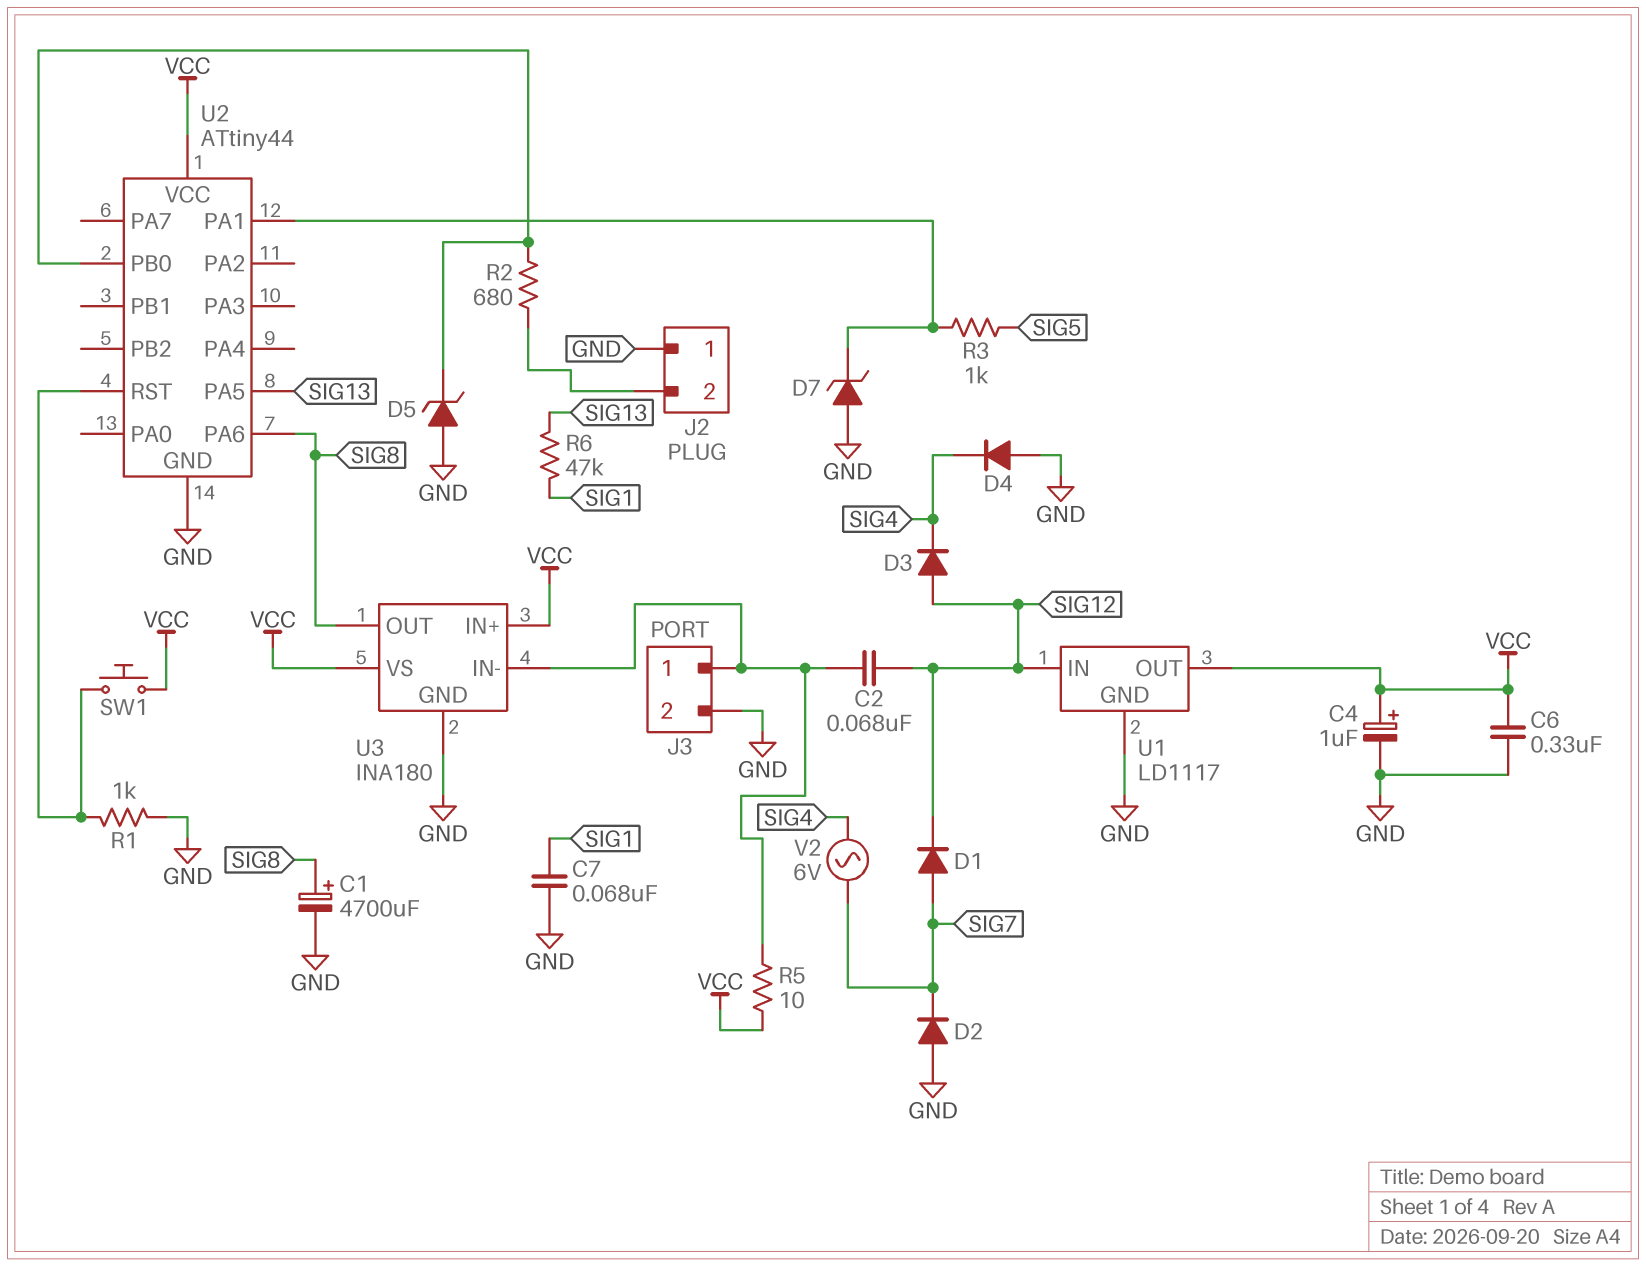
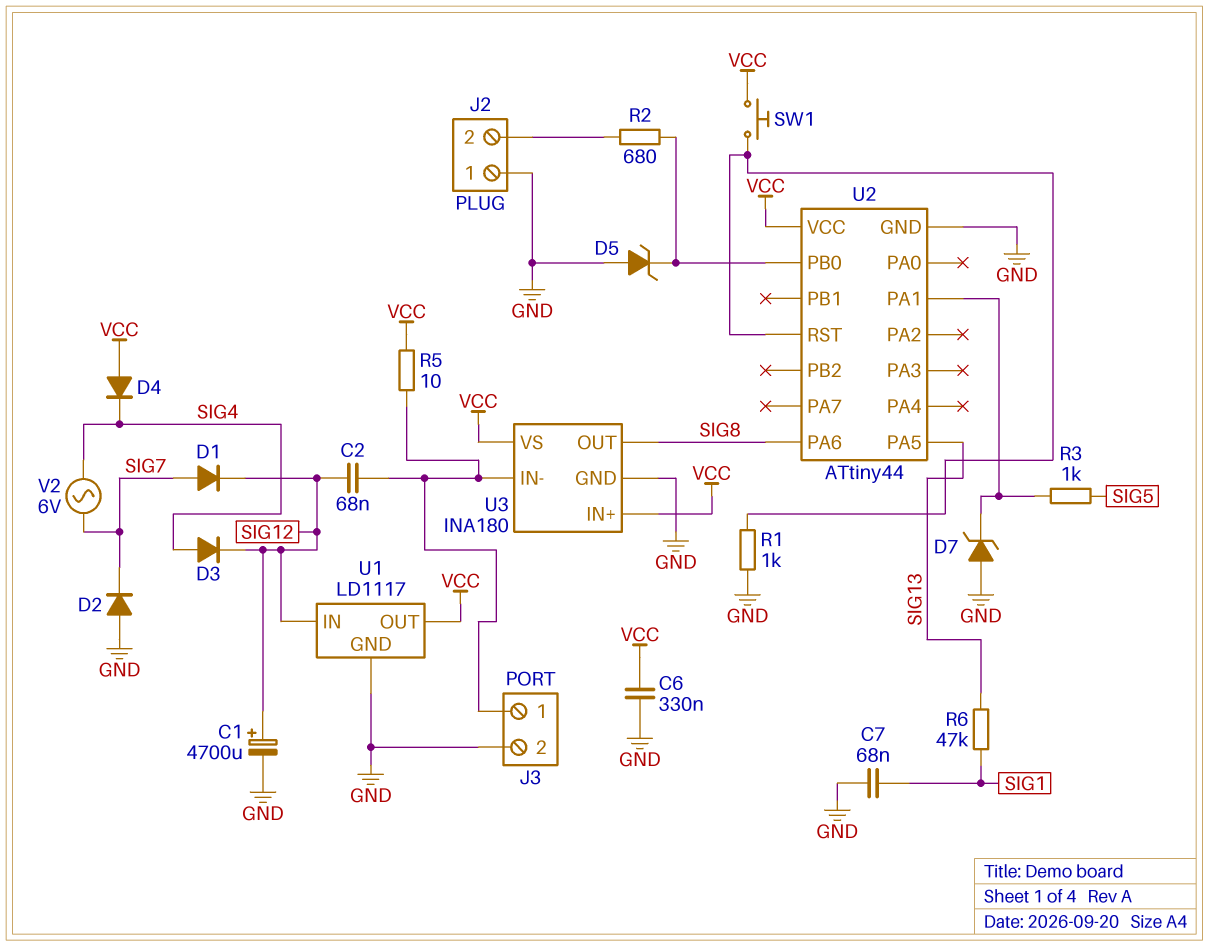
C1: 4700uF (plus SIG8, minus GND) -> 4700uF (plus SIG12, minus GND)
C4: 1uF (plus VCC, minus GND) -> none
D3: diode (A SIG12, K SIG4) -> diode (A SIG4, K SIG12)
D4: diode (A GND, K SIG4) -> diode (A VCC, K SIG4)

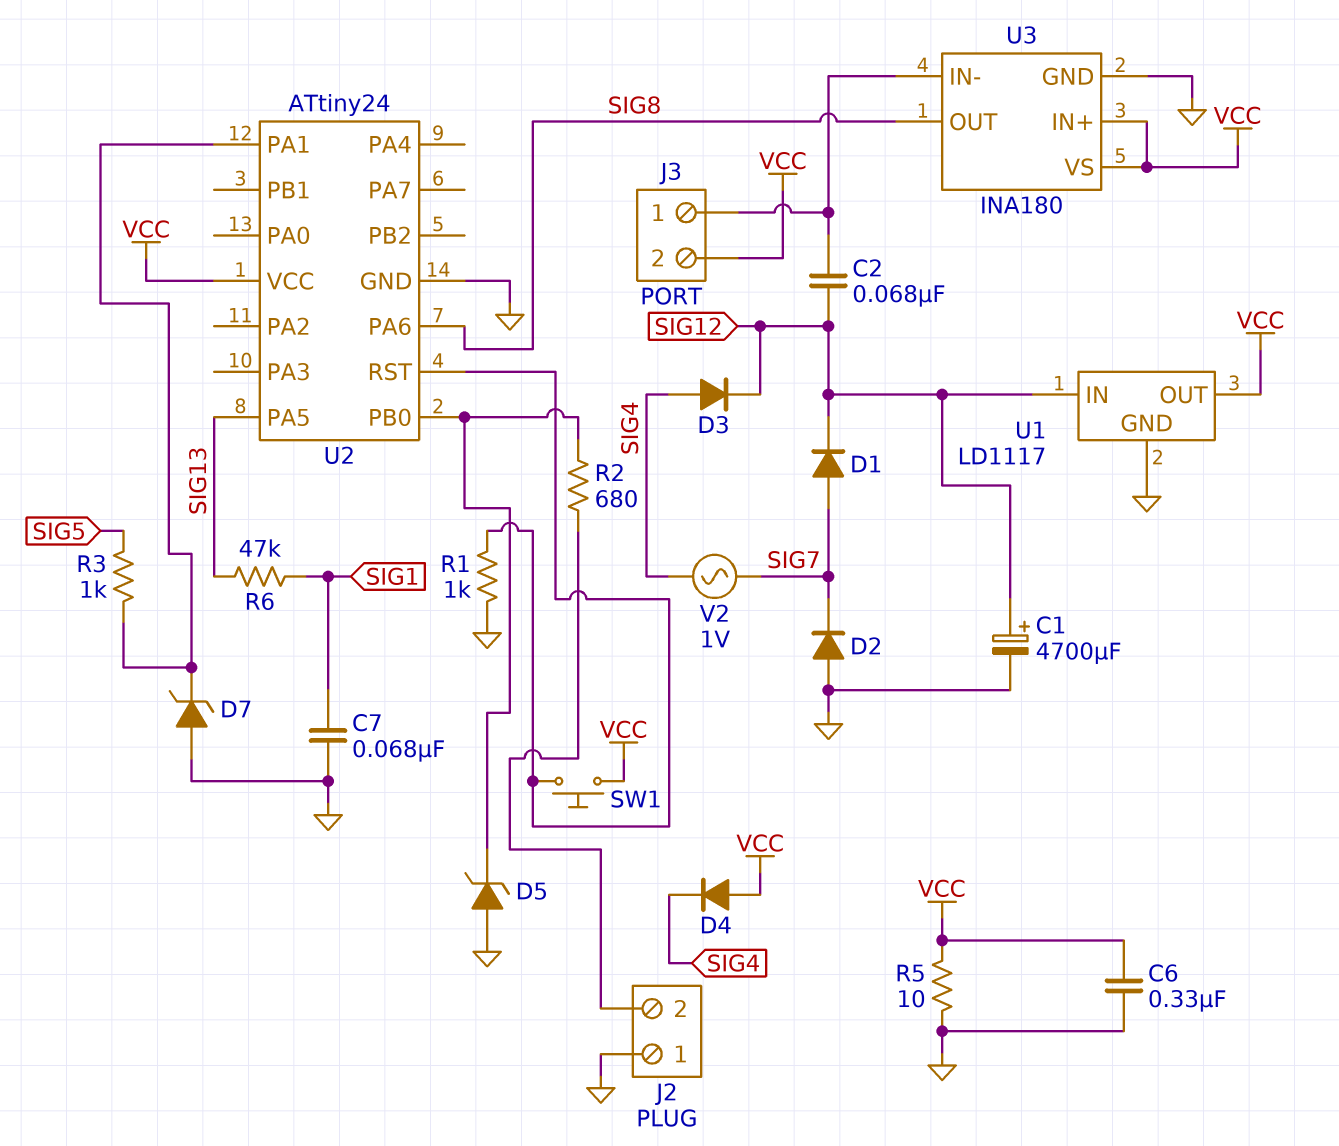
J3 pin 2: GND -> VCC
R5: 10 (J3/1, VCC) -> 10 (GND, VCC)
U2: ATtiny44 -> ATtiny24
V2: AC 6V (SIG4, SIG7) -> AC 1V (SIG4, SIG7)

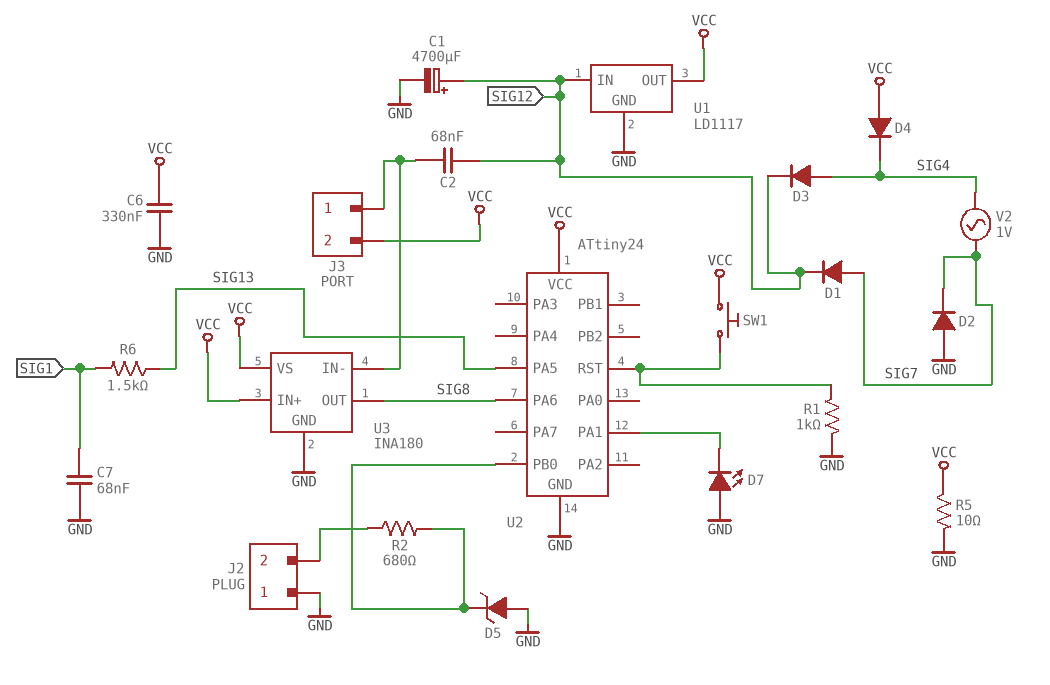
D7: zener (A GND, K U2/PA1) -> LED (A GND, K U2/PA1)
R3: 1k (SIG5, U2/PA1) -> none
R6: 47k (SIG1, SIG13) -> 1.5k (SIG1, SIG13)

